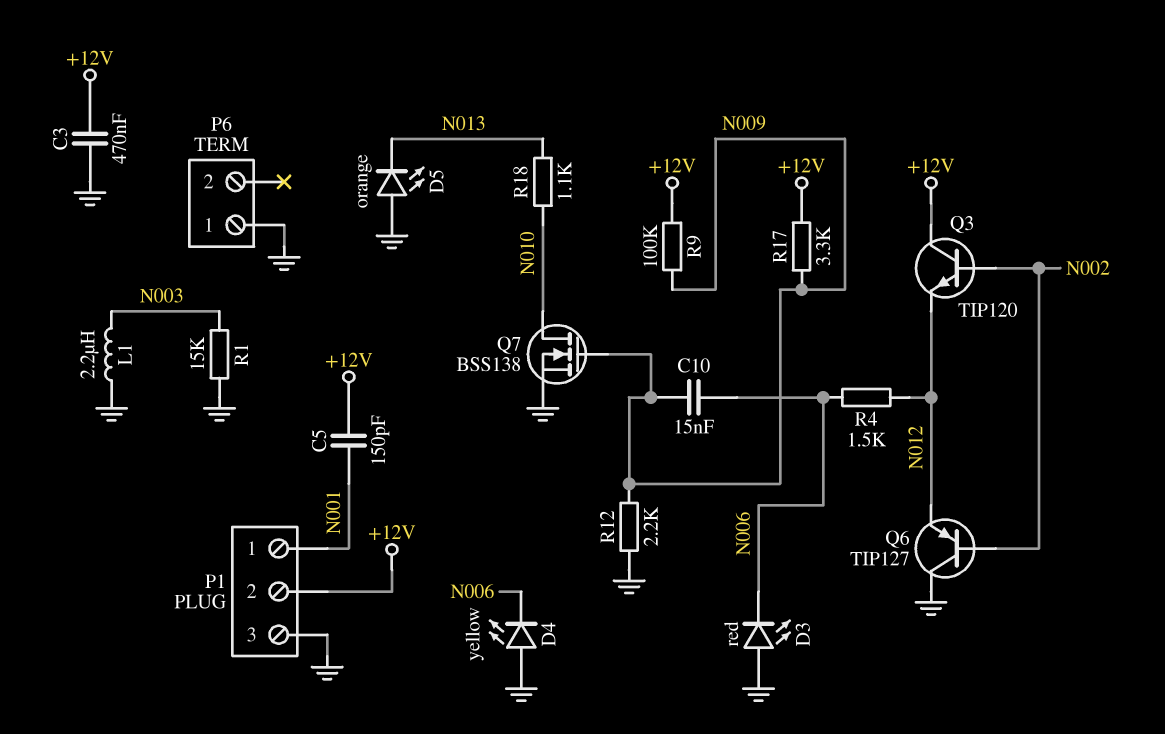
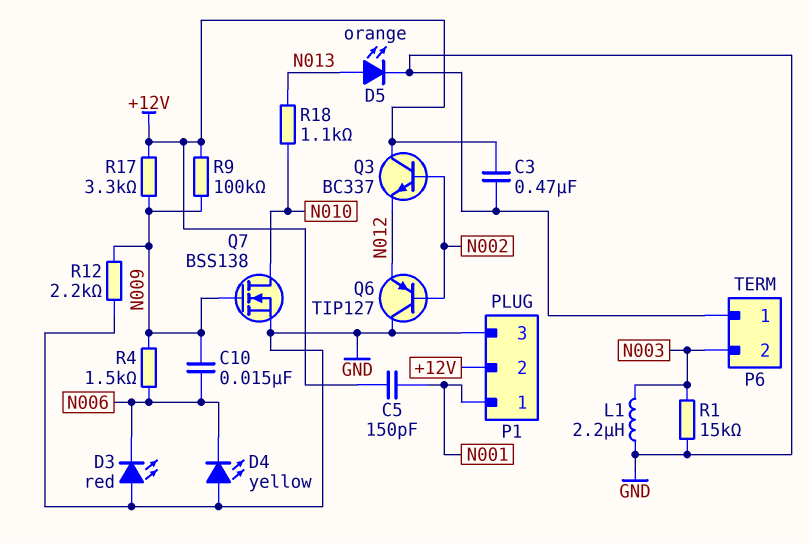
D5: LED orange (A GND, K N013) -> LED orange (A N013, K GND)
P6 pin 2: none -> N003
Q3: NPN TIP120 (B N002, C +12V, E N012) -> NPN BC337 (B N002, C +12V, E N012)
R4: 1.5k (N006, N012) -> 1.5k (N006, N009)

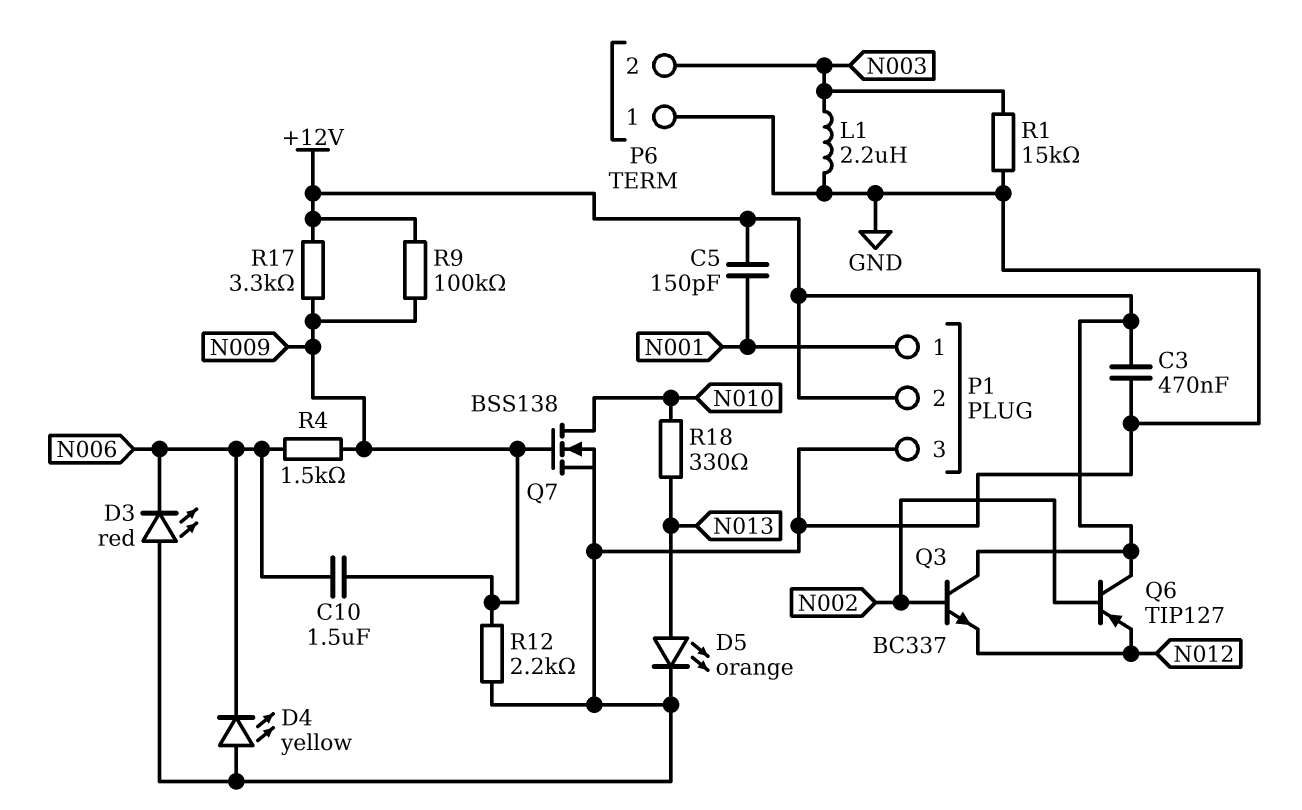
C10: 15nF (N006, N009) -> 1.5uF (N006, N009)
Q6: PNP TIP127 (B N002, C GND, E N012) -> PNP TIP127 (B N002, C +12V, E N012)
R18: 1.1k (N010, N013) -> 330 (N010, N013)

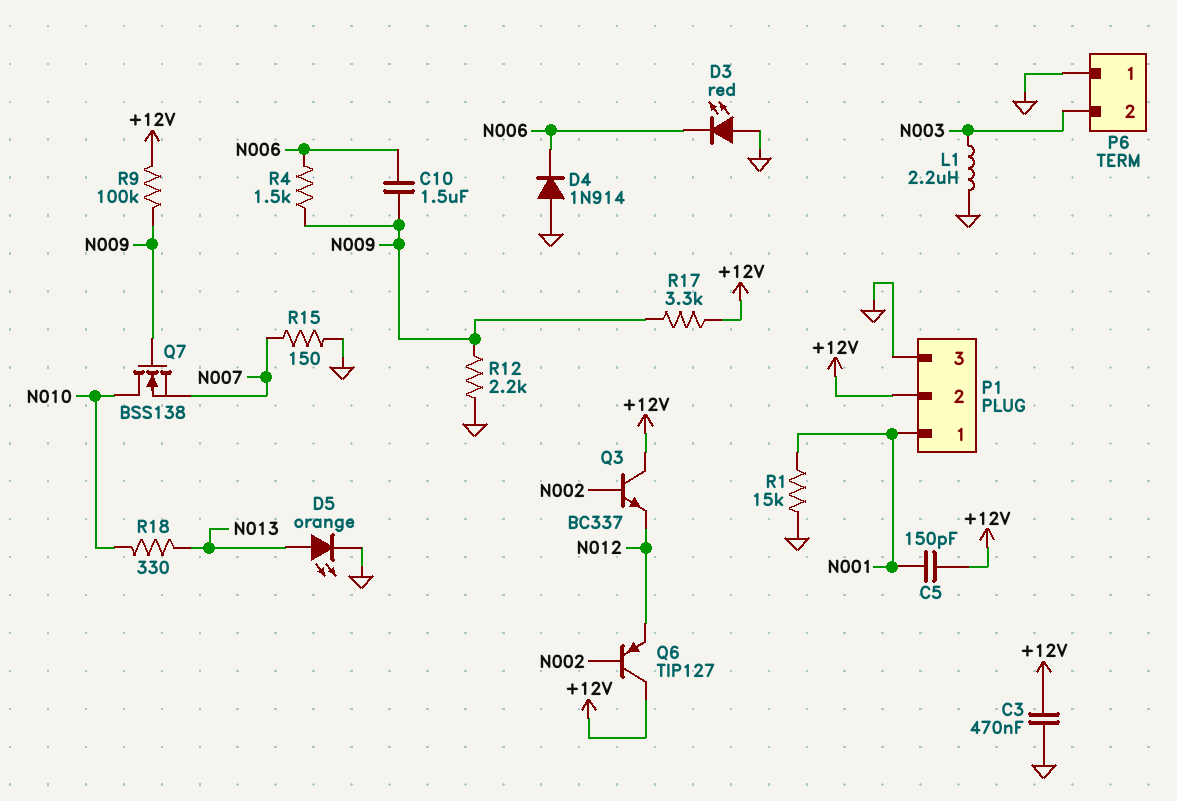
D4: LED yellow (A GND, K N006) -> diode 1N914 (A GND, K N006)
Q7: NMOS BSS138 (G N009, D N010, S GND) -> NMOS BSS138 (G N009, D N010, S N007)
R1: 15k (GND, N003) -> 15k (GND, N001)
R15: none -> 150 (GND, N007)

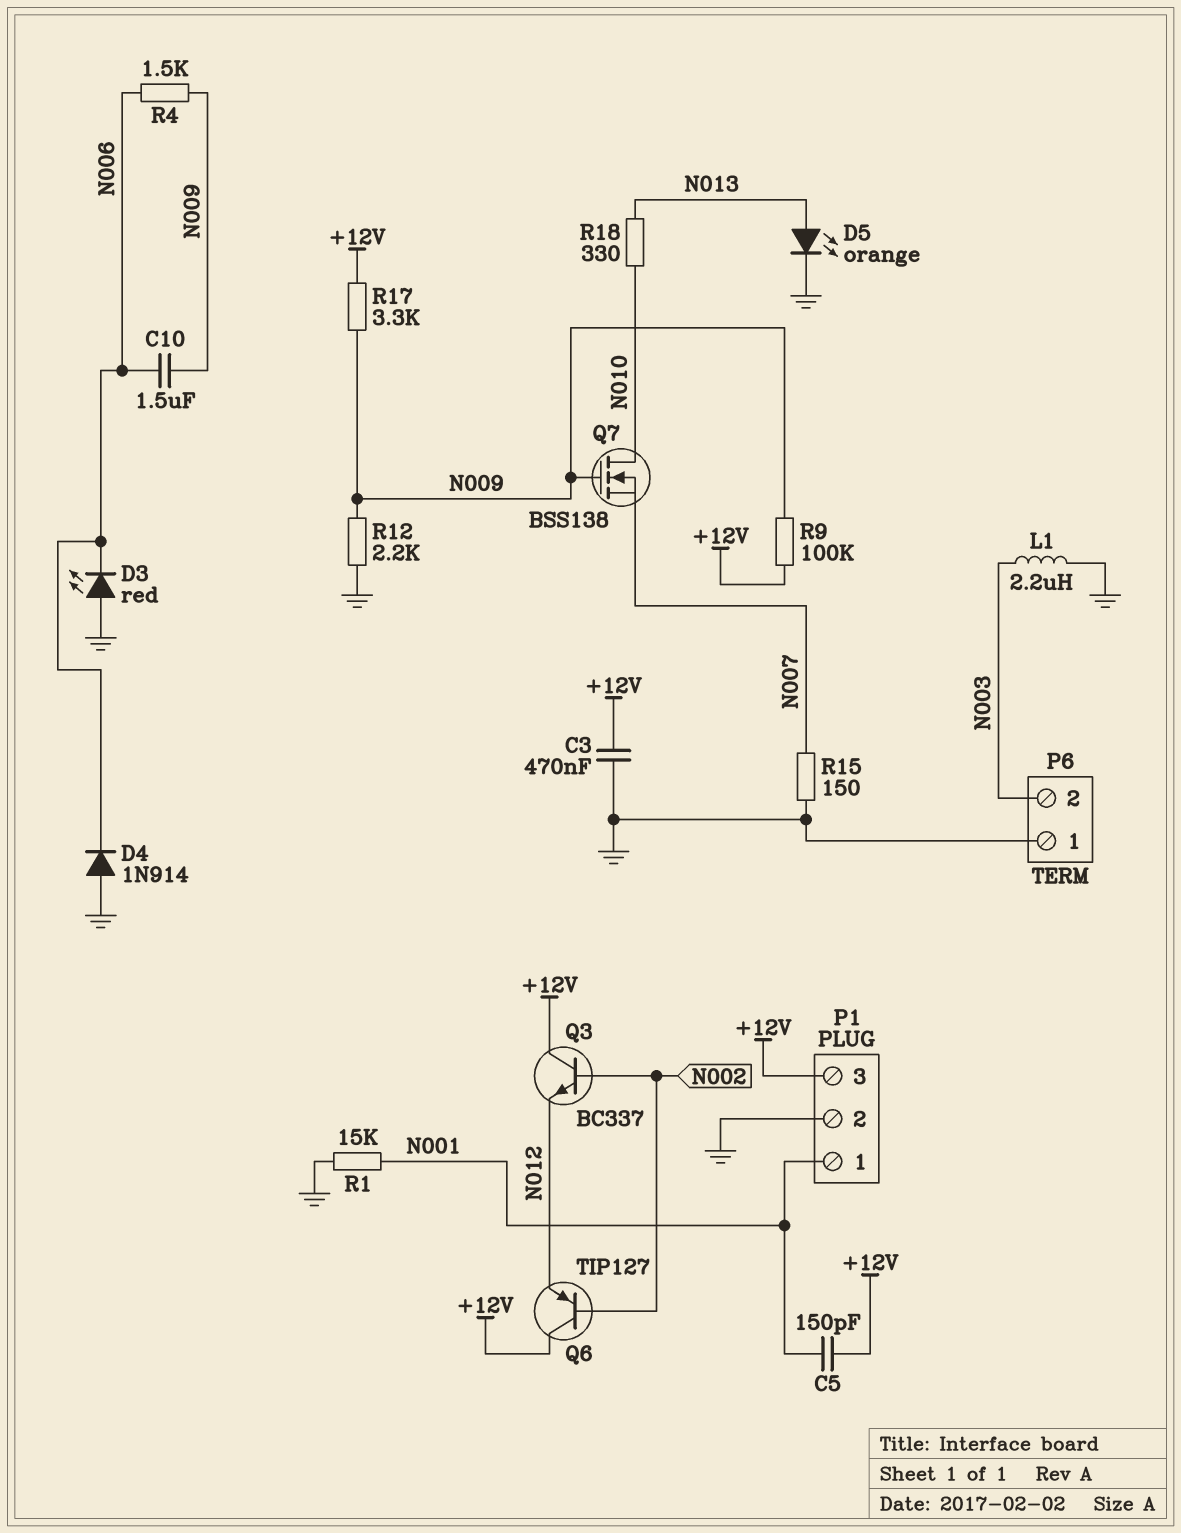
P1 pin 2: +12V -> GND
P1 pin 3: GND -> +12V

